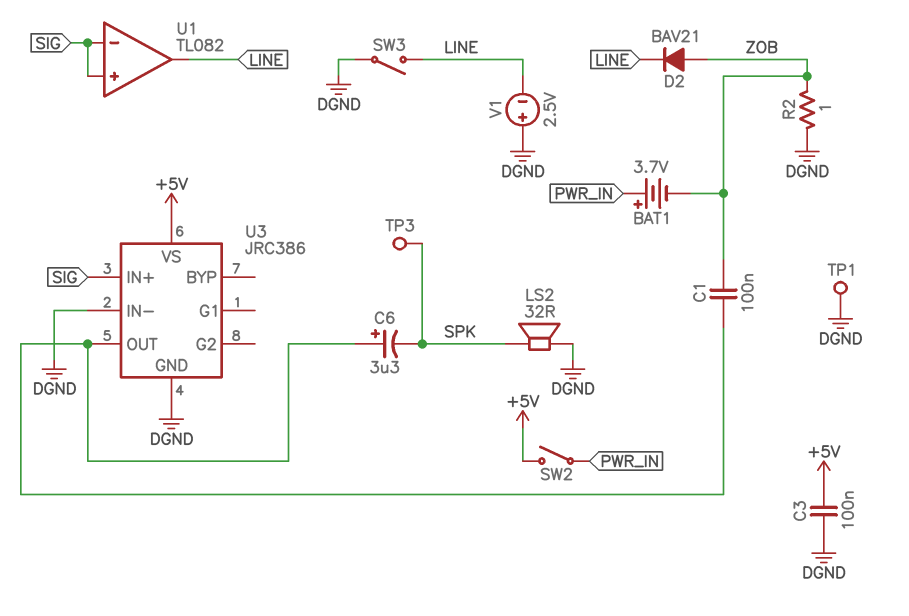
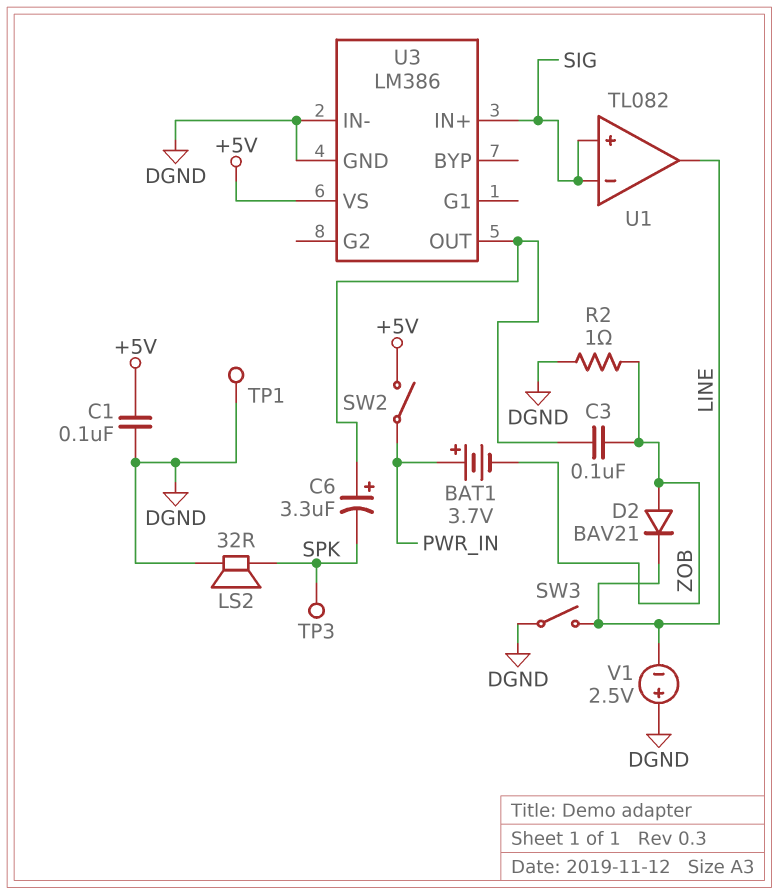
C1: 100nF (U3/OUT, ZOB) -> 100nF (+5V, DGND)
C3: 100nF (+5V, DGND) -> 100nF (U3/OUT, ZOB)
U3: JRC386 -> LM386

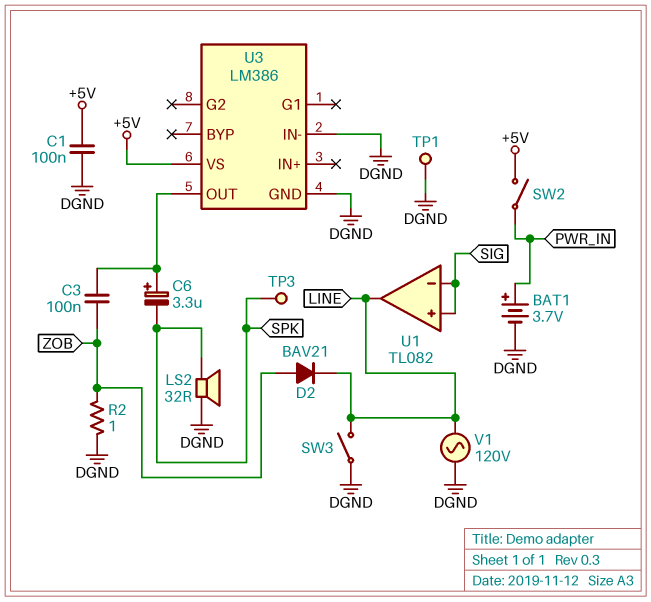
BAT1: 3.7V (plus PWR_IN, minus ZOB) -> 3.7V (plus PWR_IN, minus DGND)
U3 pin IN+: SIG -> none
V1: 2.5V (plus DGND, minus LINE) -> AC 120V (DGND, LINE)

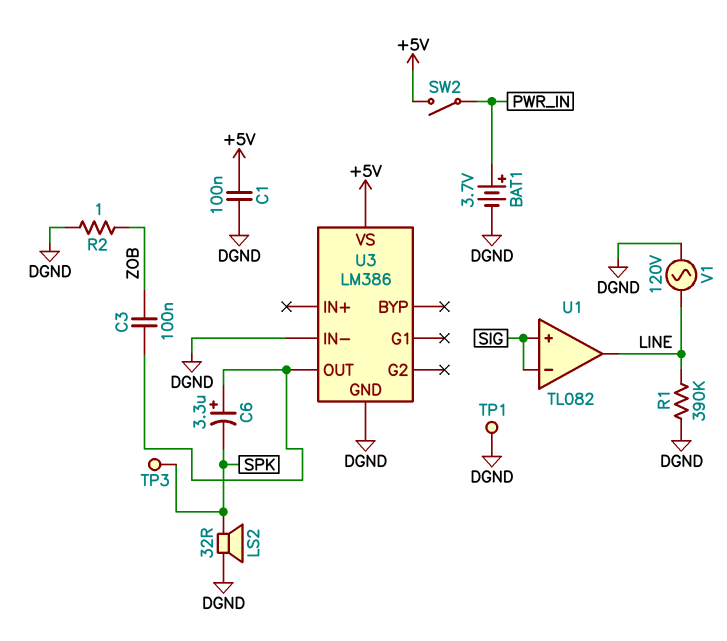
D2: diode BAV21 (A ZOB, K LINE) -> none
R1: none -> 390k (DGND, LINE)
SW3: switch (DGND, LINE) -> none

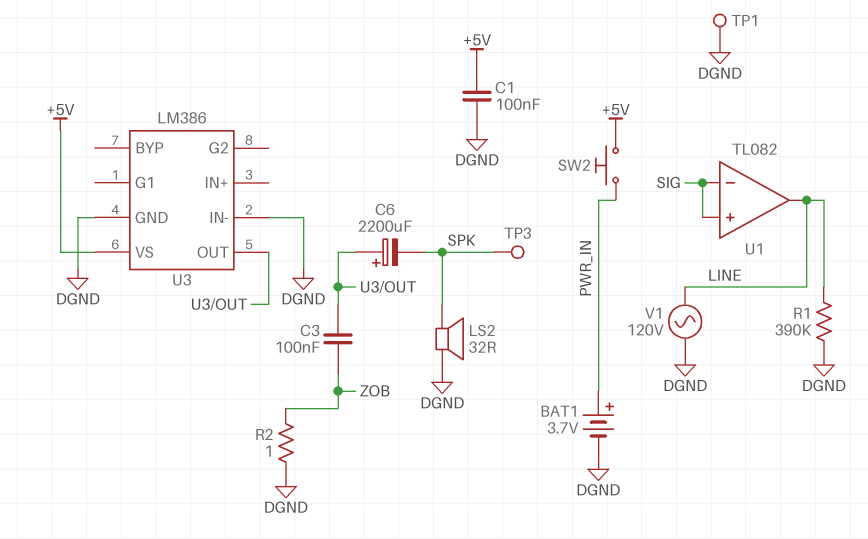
C6: 3.3uF (plus U3/OUT, minus SPK) -> 2200uF (plus U3/OUT, minus SPK)
SW2: switch (+5V, PWR_IN) -> button (+5V, PWR_IN)

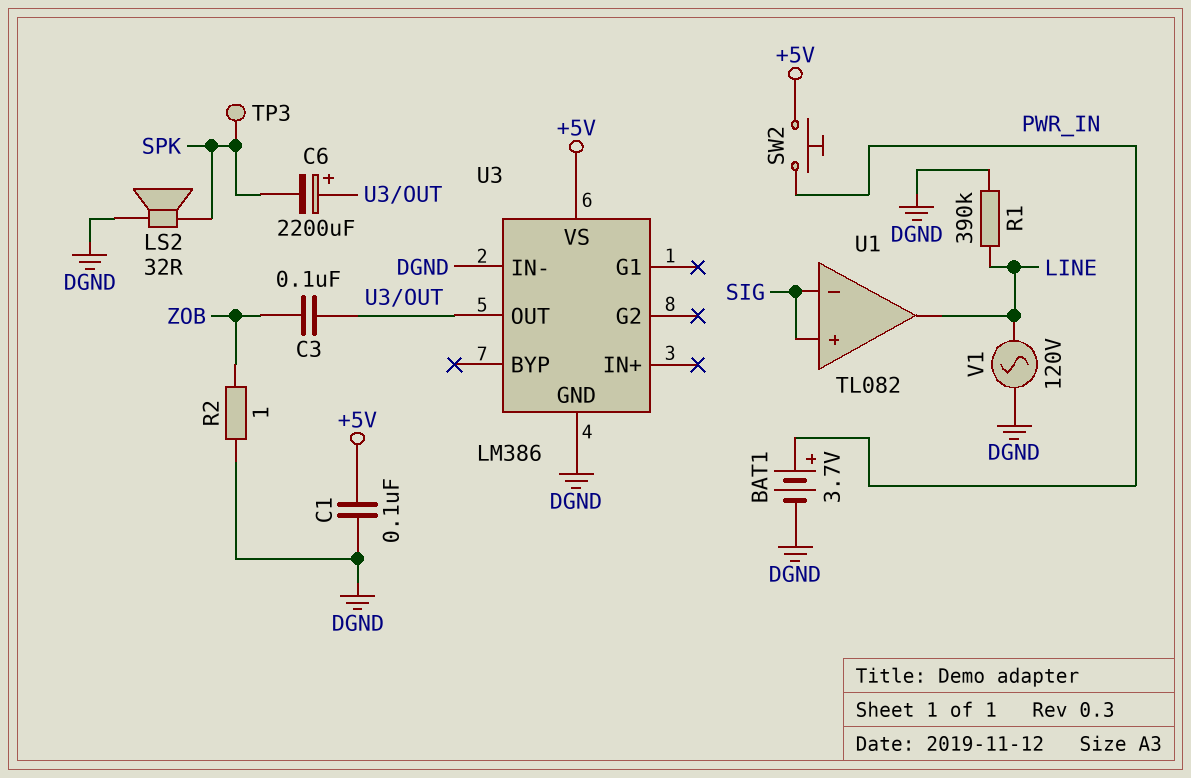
TP1: test point (DGND) -> none

